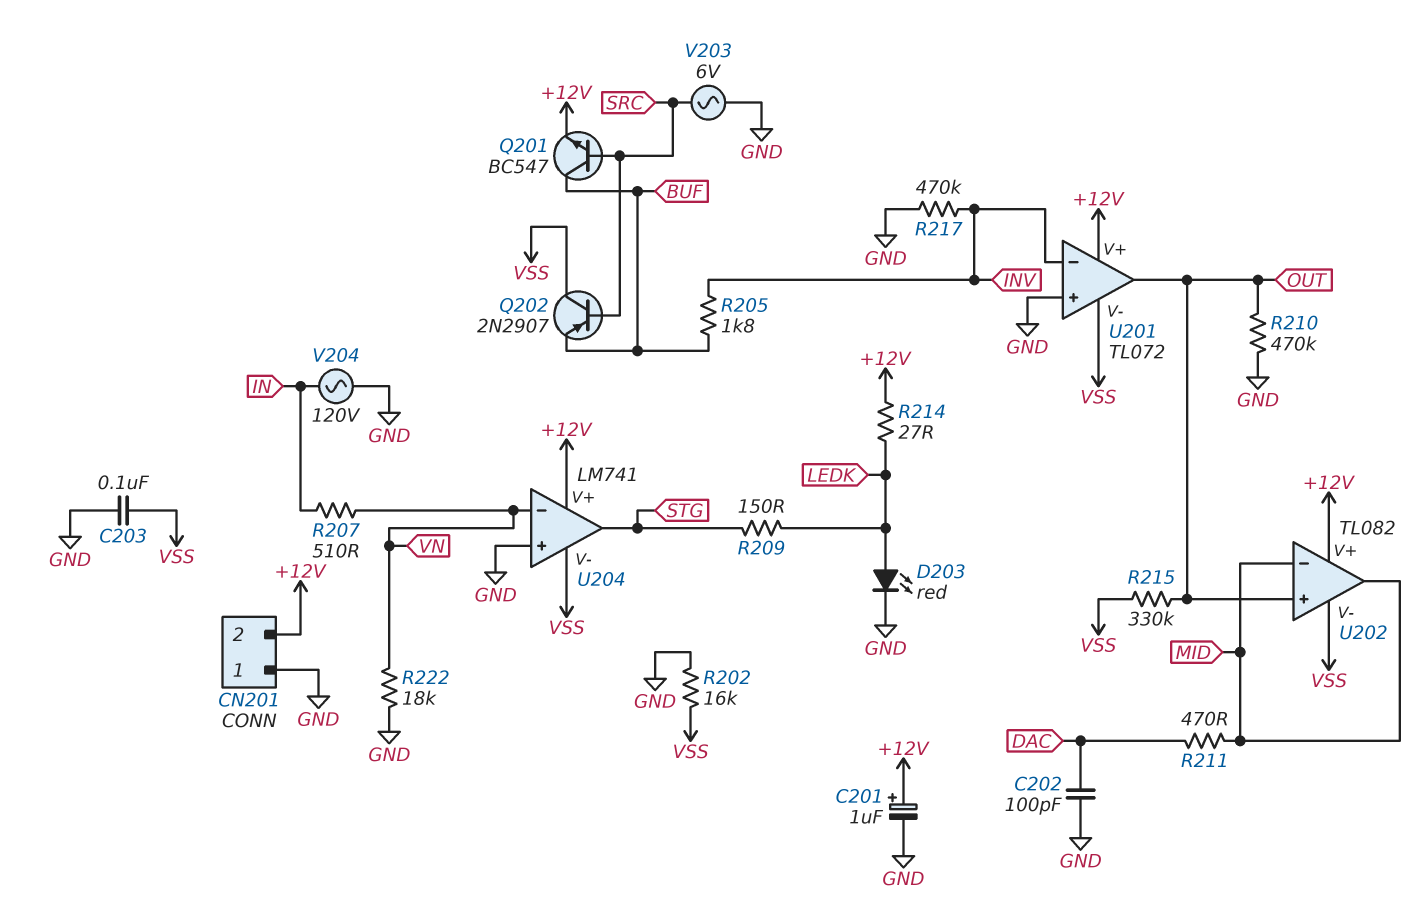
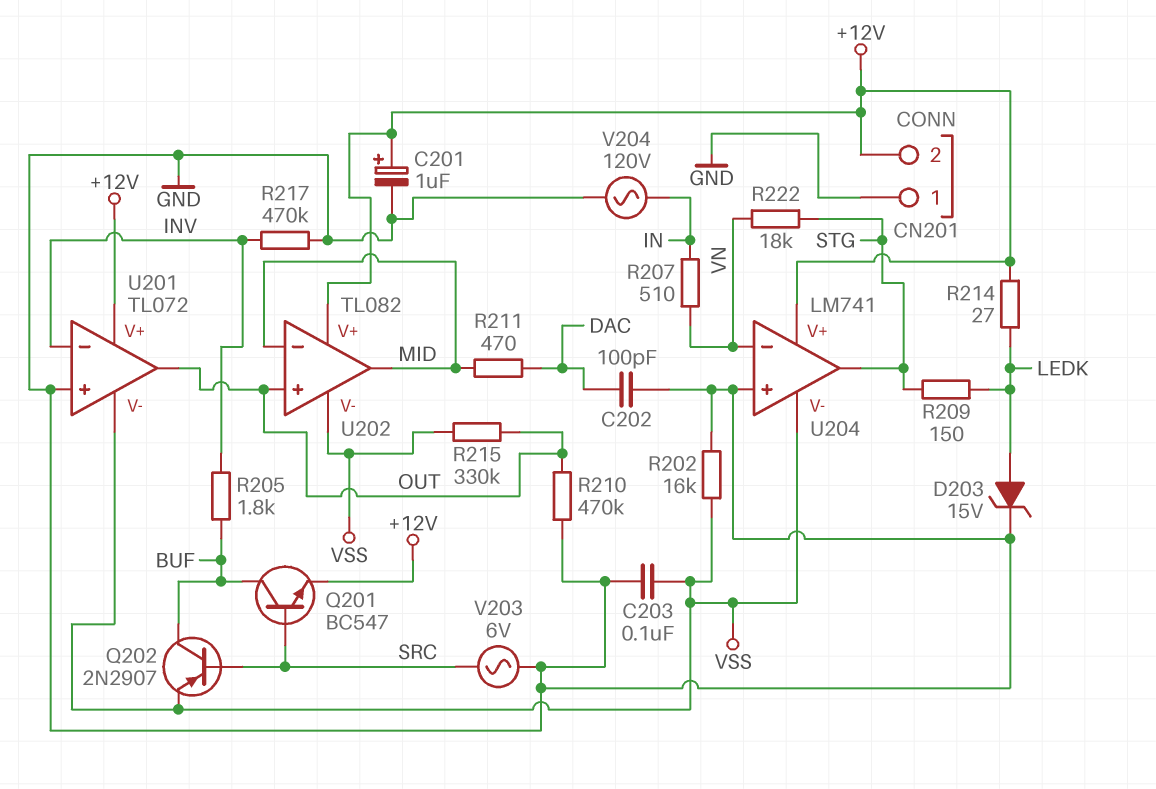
D203: LED red (A LEDK, K GND) -> zener 15V (A LEDK, K GND)
Q202: PNP 2N2907 (B SRC, C VSS, E BUF) -> PNP 2N2907 (B SRC, C BUF, E VSS)
R222: 18k (GND, VN) -> 18k (STG, VN)

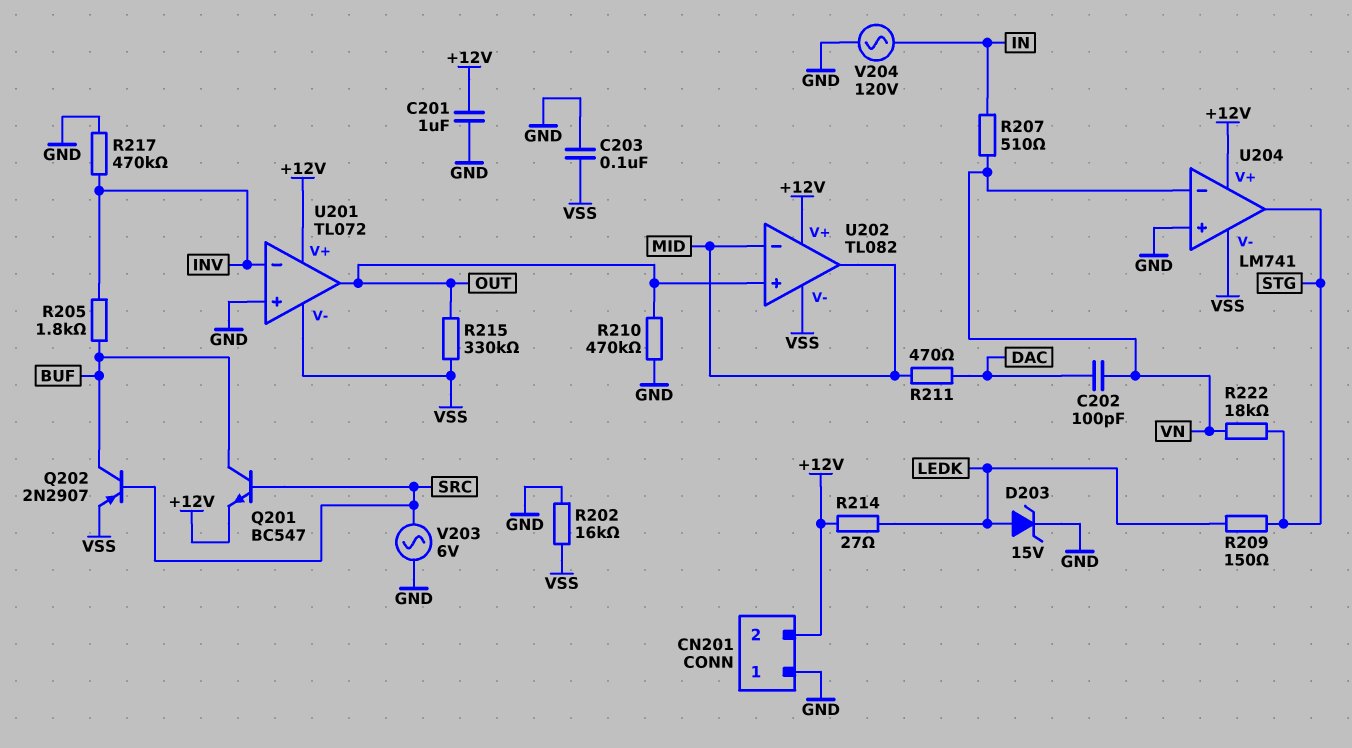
C201: 1uF (plus +12V, minus GND) -> 1uF (+12V, GND)
C202: 100pF (DAC, GND) -> 100pF (DAC, VN)

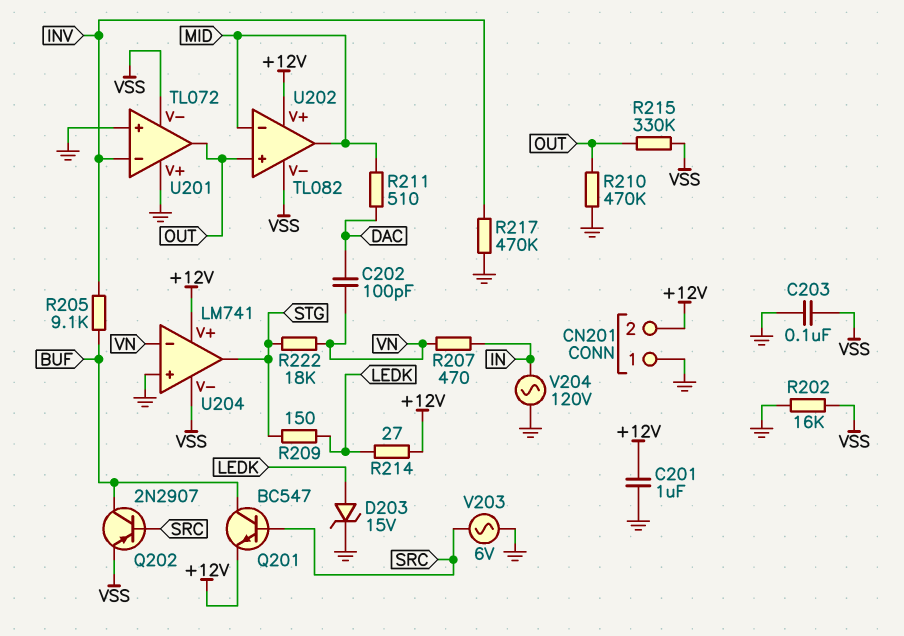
R205: 1.8k (BUF, INV) -> 9.1k (BUF, INV)
R207: 510 (IN, VN) -> 470 (IN, VN)
R211: 470 (DAC, MID) -> 510 (DAC, MID)
U201 pin V+: +12V -> GND

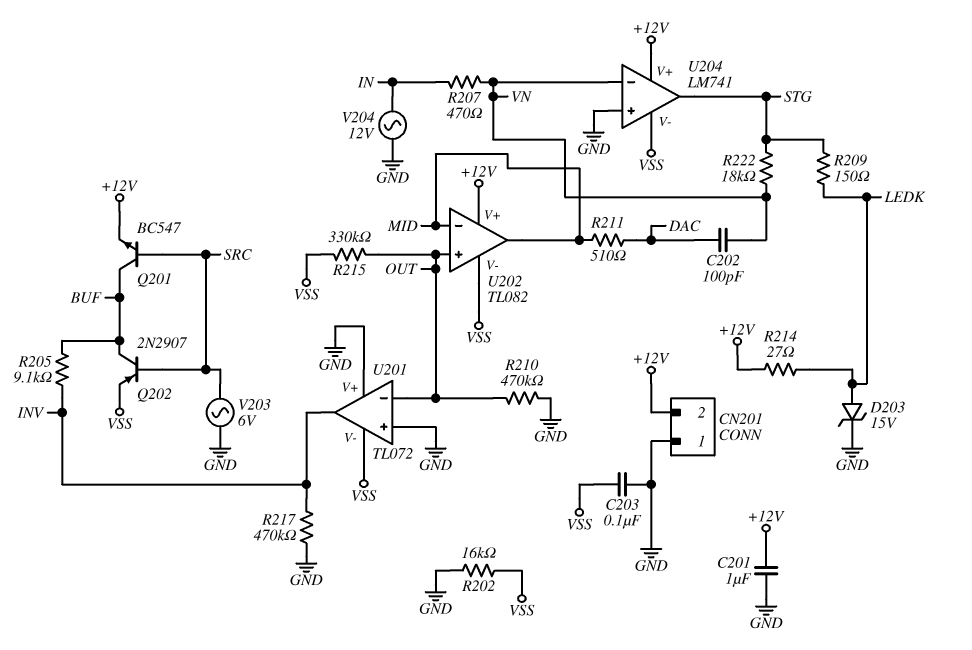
U201 pin in-: INV -> OUT
U201 pin out: OUT -> INV
V204: AC 120V (GND, IN) -> AC 12V (GND, IN)

